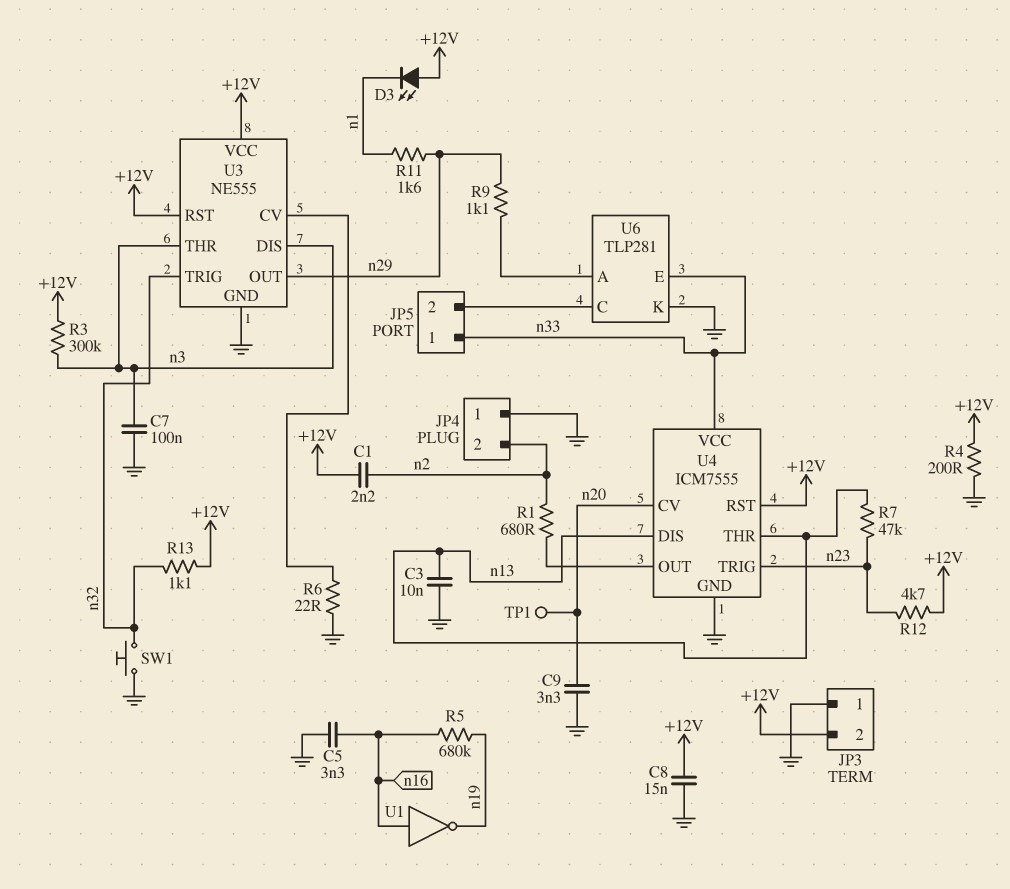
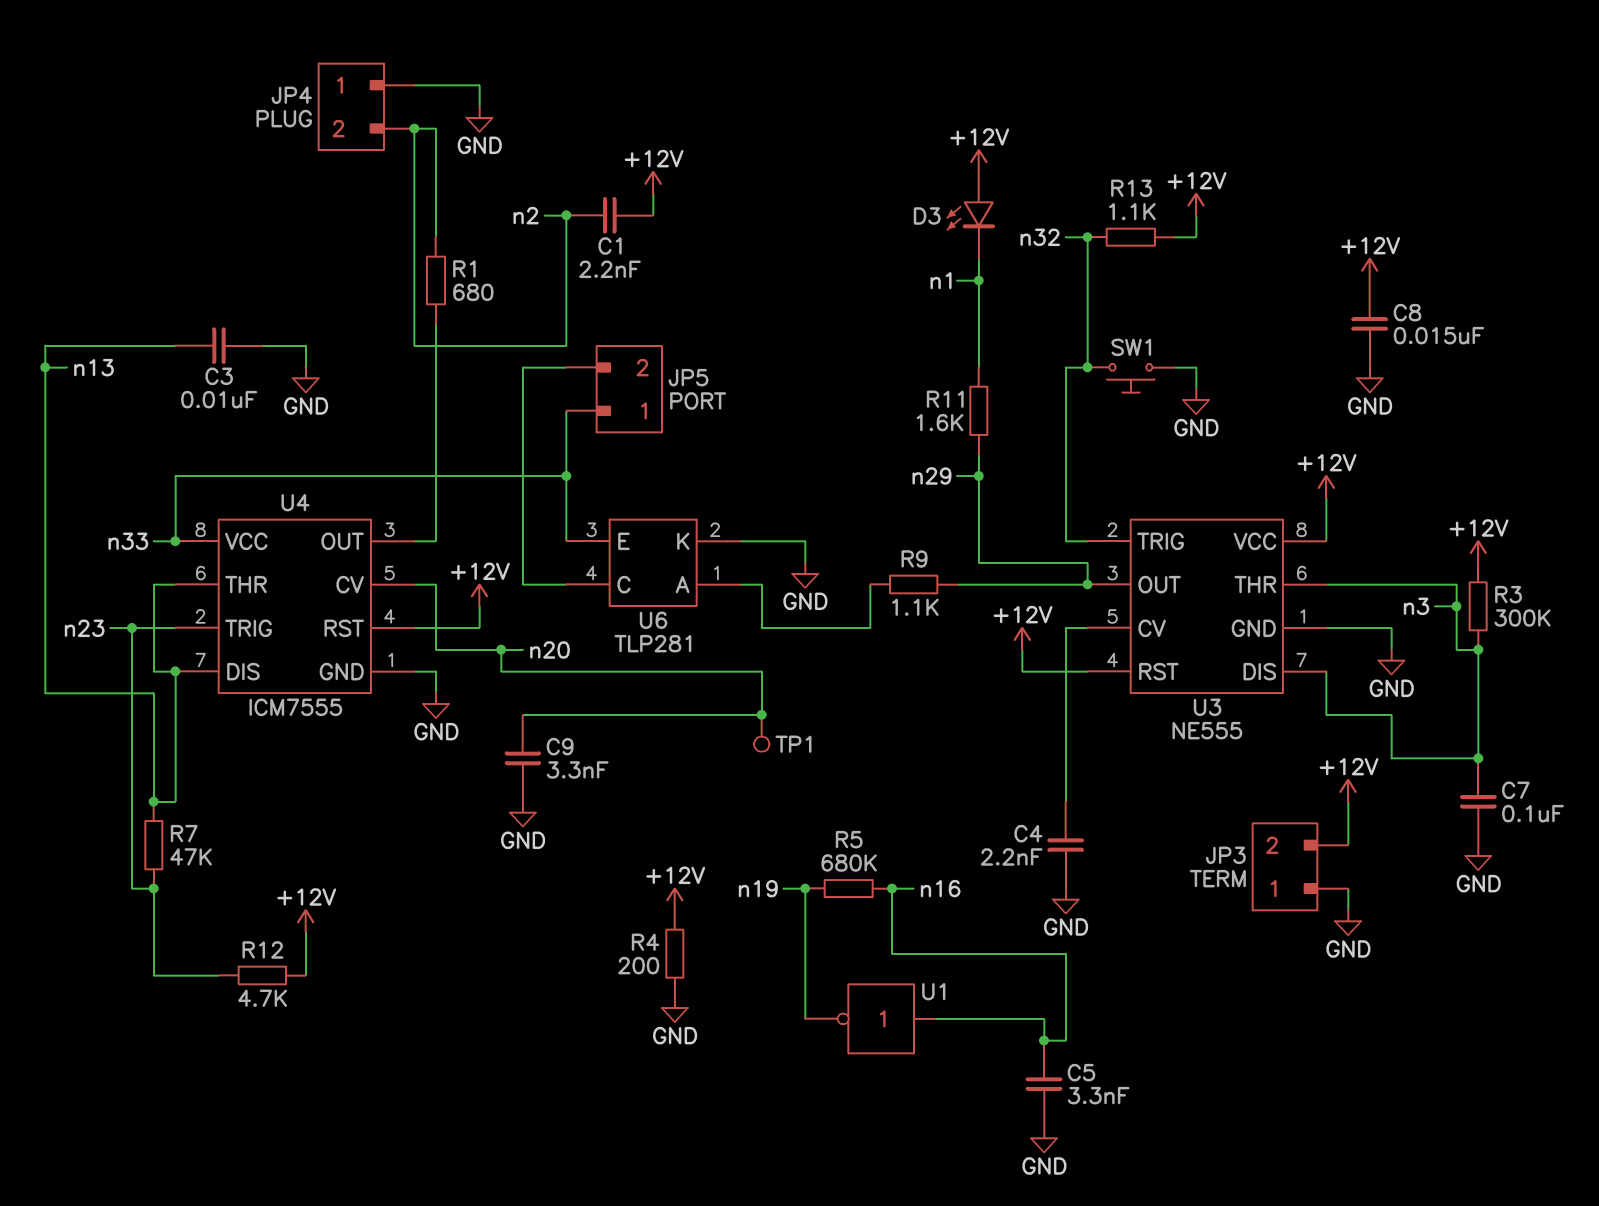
C4: none -> 2.2nF (GND, U3/CV)
R6: 22 (GND, U3/CV) -> none

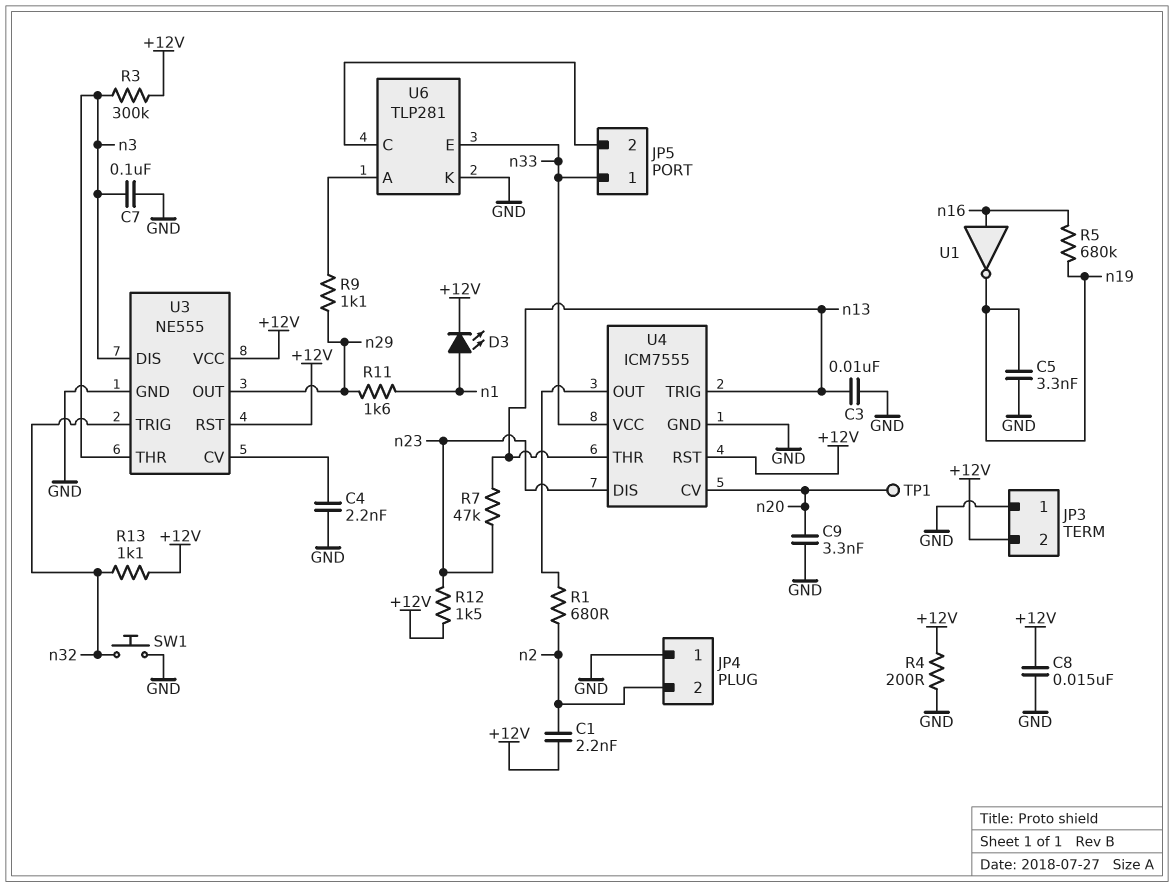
C5: 3.3nF (GND, n16) -> 3.3nF (GND, n19)
D3: LED (A +12V, K n1) -> LED (A n1, K +12V)
R12: 4.7k (+12V, n23) -> 1.5k (+12V, n23)
U4 pin DIS: n13 -> n23
U4 pin TRIG: n23 -> n13

